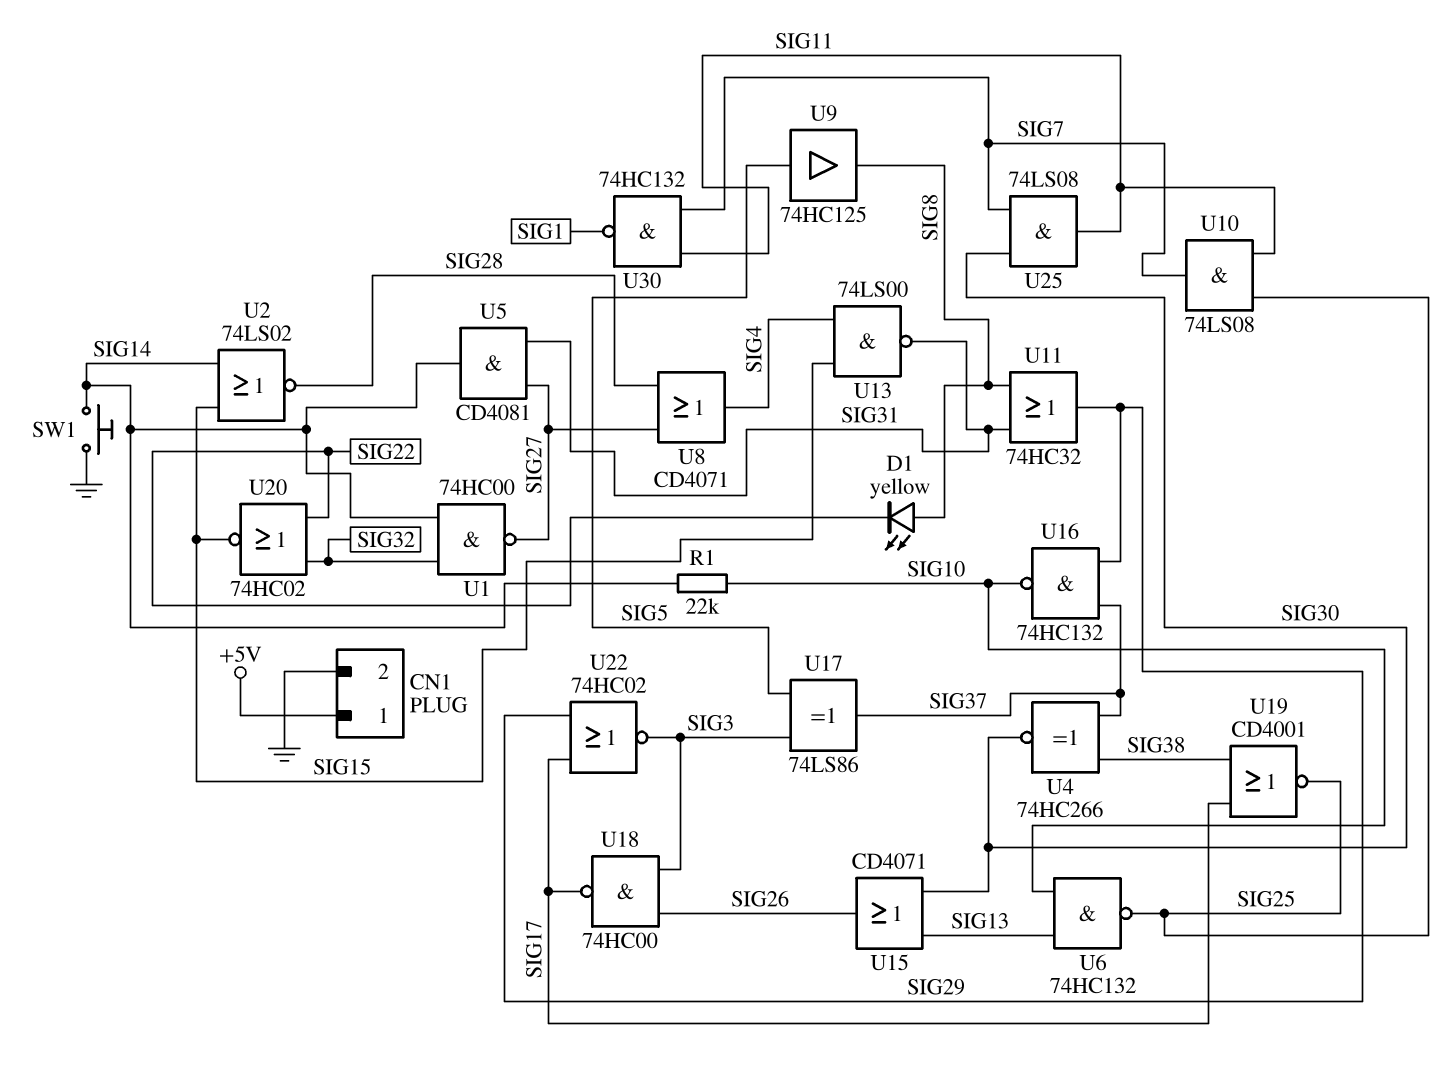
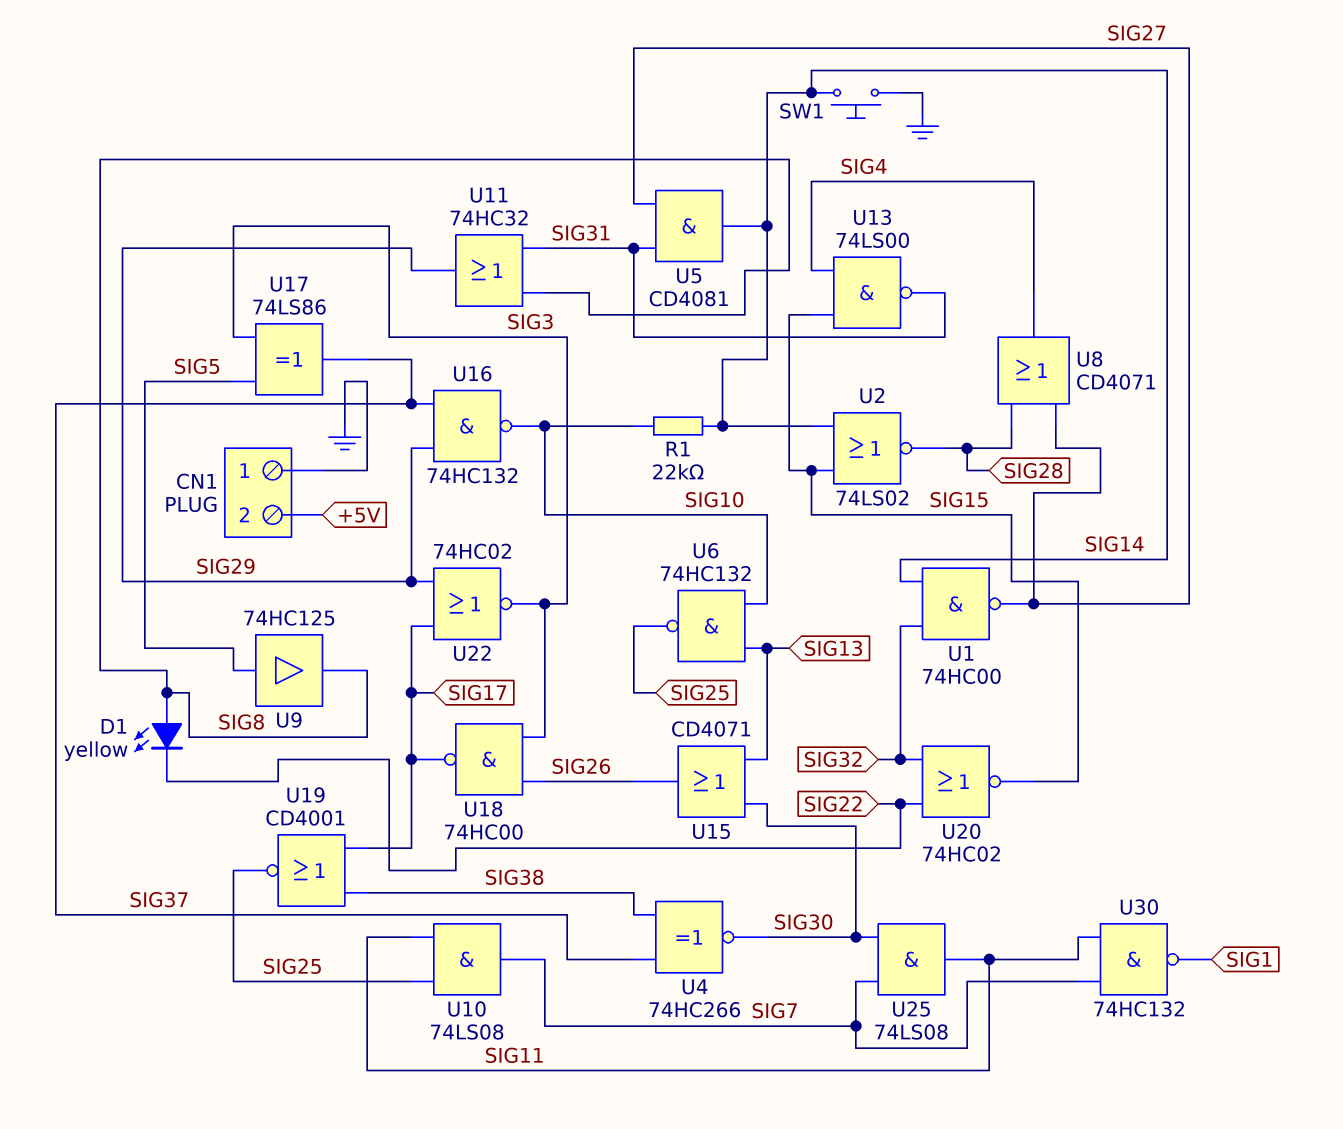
CN1 pin 1: +5V -> GND
CN1 pin 2: GND -> +5V

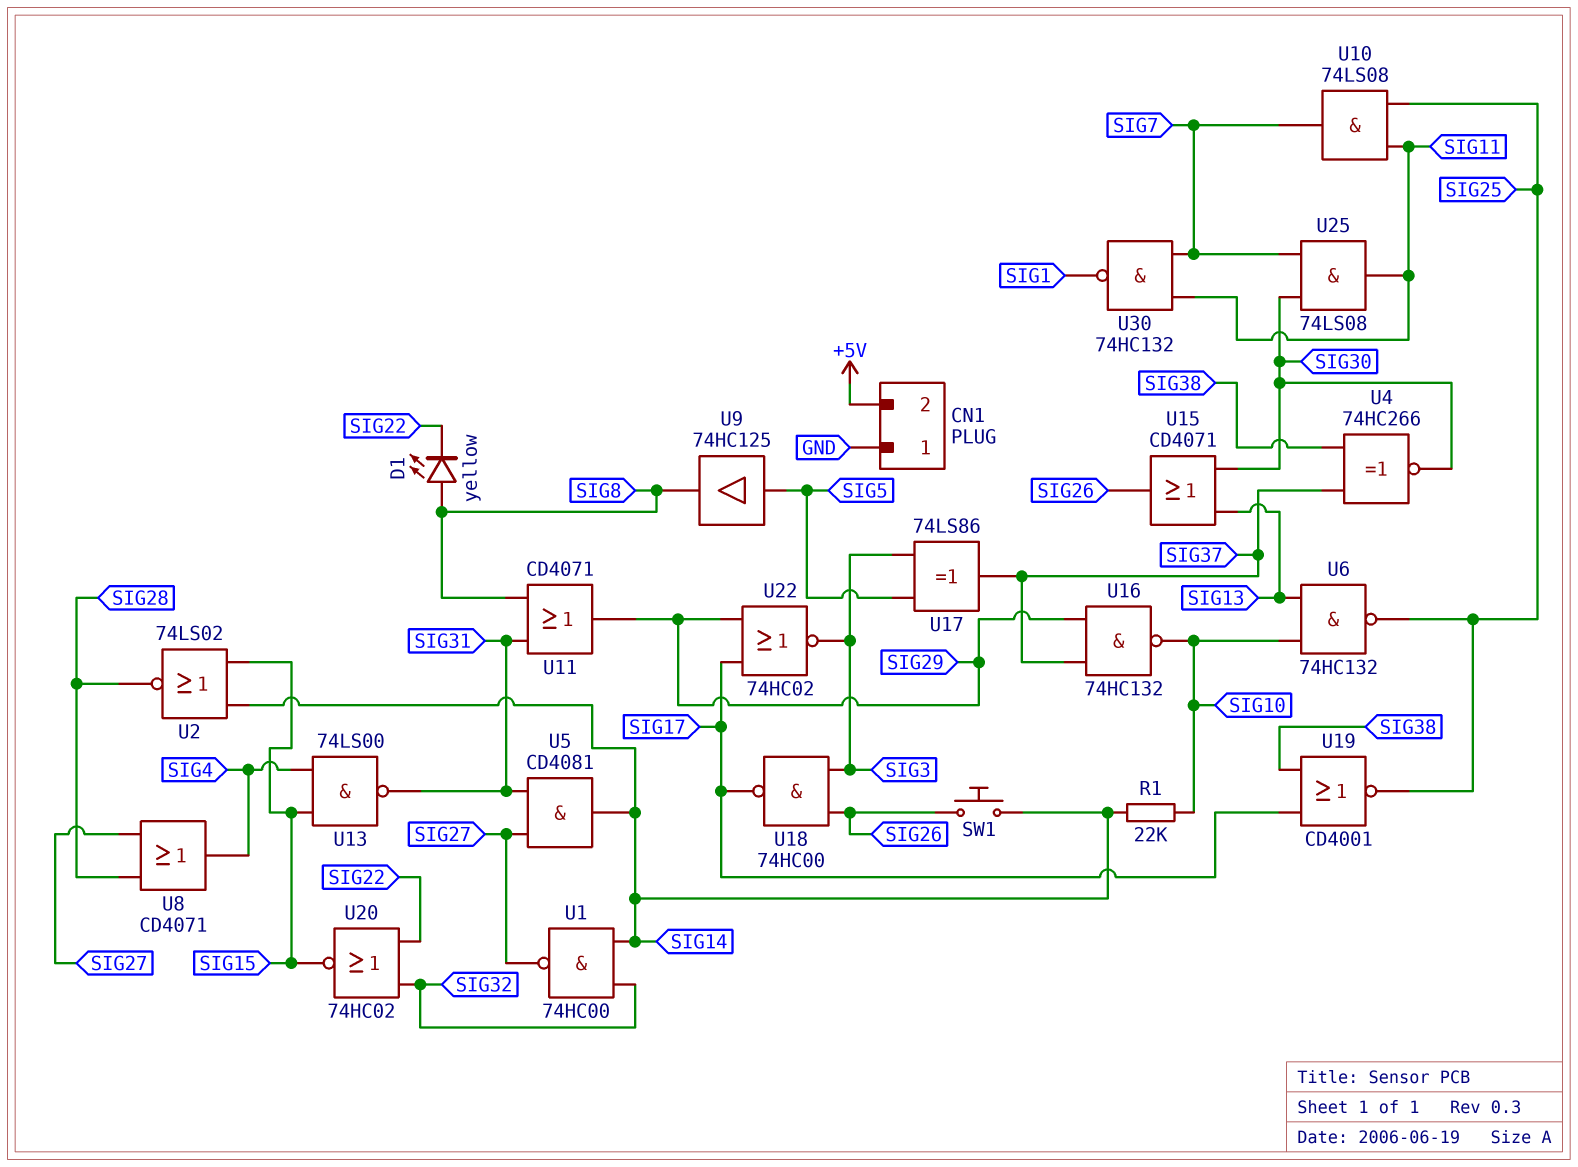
SW1: button (GND, SIG14) -> button (SIG14, SIG26)
U11: OR 74HC32 (in SIG8, in SIG31, out SIG29) -> OR CD4071 (in SIG8, in SIG31, out SIG29)

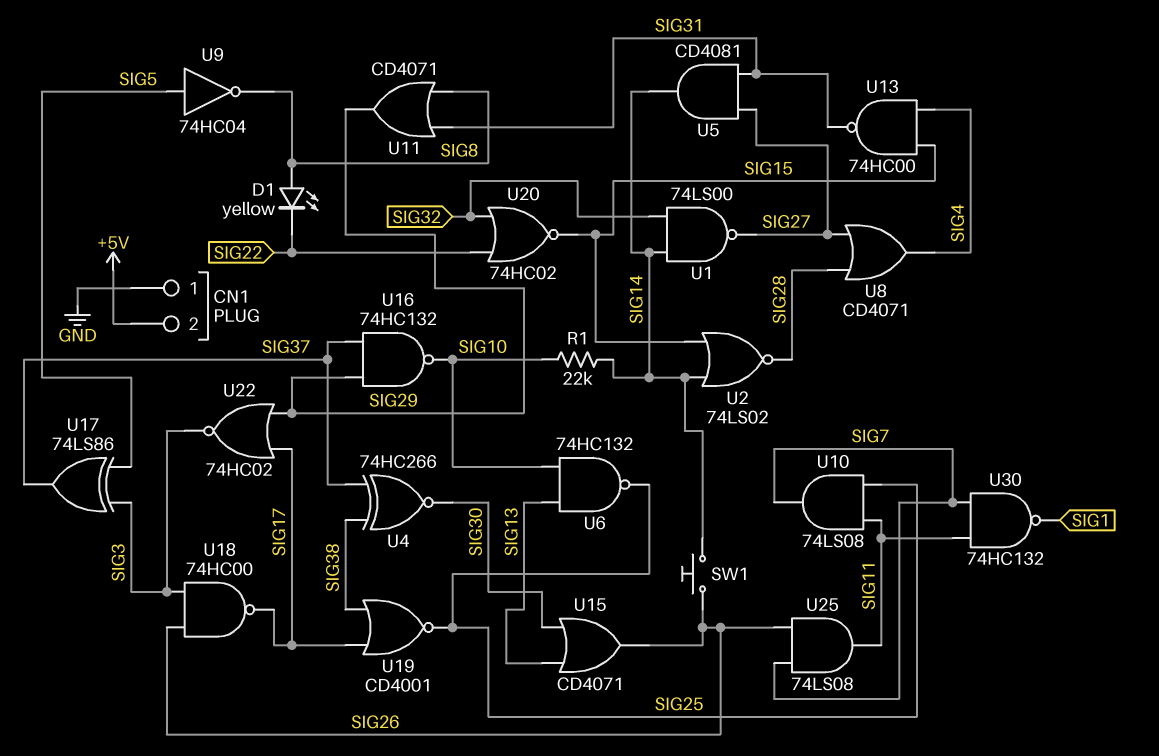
U1: NAND 74HC00 (in SIG14, in SIG32, out SIG27) -> NAND 74LS00 (in SIG14, in SIG32, out SIG27)
U9: buffer 74HC125 (in SIG5, out SIG8) -> NOT 74HC04 (in SIG5, out SIG8)
U13: NAND 74LS00 (in SIG4, in SIG15, out SIG31) -> NAND 74HC00 (in SIG4, in SIG15, out SIG31)
U25: AND 74LS08 (in SIG7, in SIG30, out SIG11) -> AND 74LS08 (in SIG7, in SIG26, out SIG11)

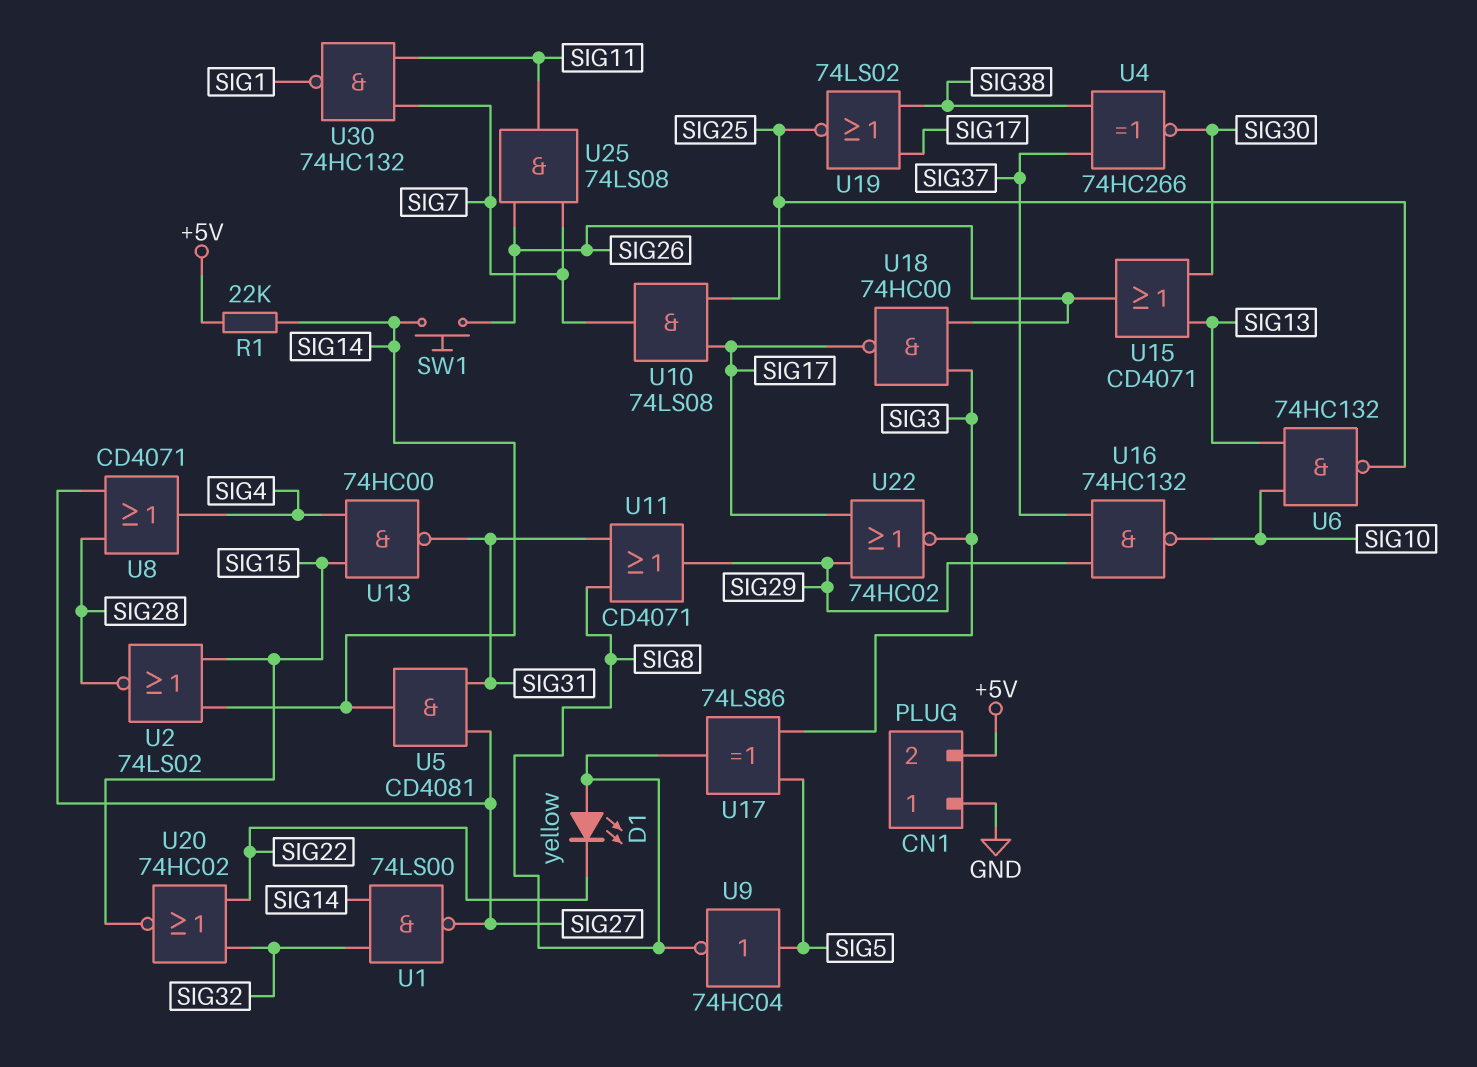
R1: 22k (SIG10, SIG14) -> 22k (+5V, SIG14)
U10: AND 74LS08 (in SIG11, in SIG25, out SIG7) -> AND 74LS08 (in SIG17, in SIG25, out SIG7)
U17: XOR 74LS86 (in SIG3, in SIG5, out SIG37) -> XOR 74LS86 (in SIG3, in SIG5, out SIG8)
U19: NOR CD4001 (in SIG17, in SIG38, out SIG25) -> NOR 74LS02 (in SIG17, in SIG38, out SIG25)

